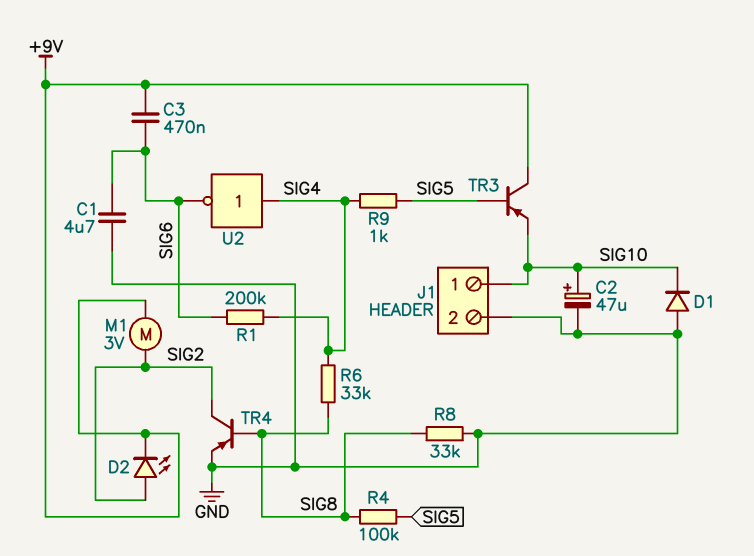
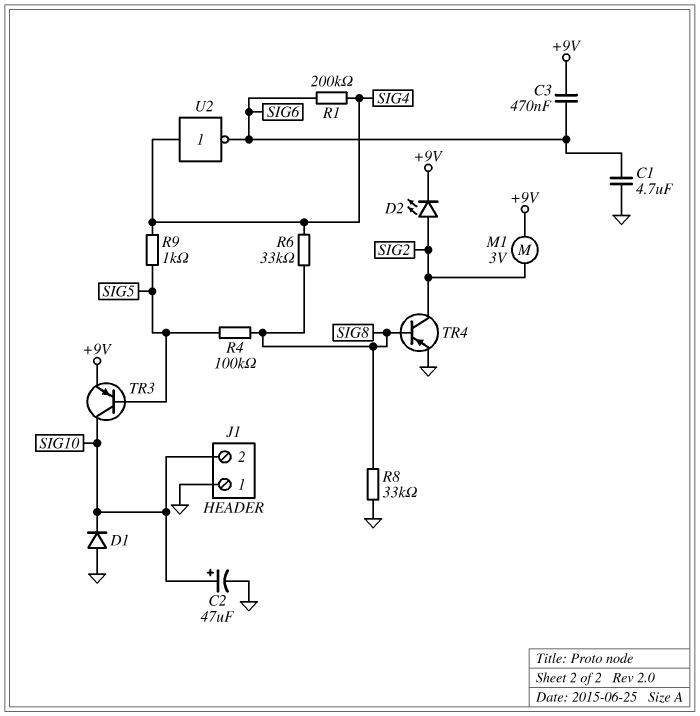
J1 pin 1: SIG10 -> GND
J1 pin 2: GND -> SIG10
TR3: PNP (B SIG5, C +9V, E SIG10) -> PNP (B SIG5, C SIG10, E +9V)

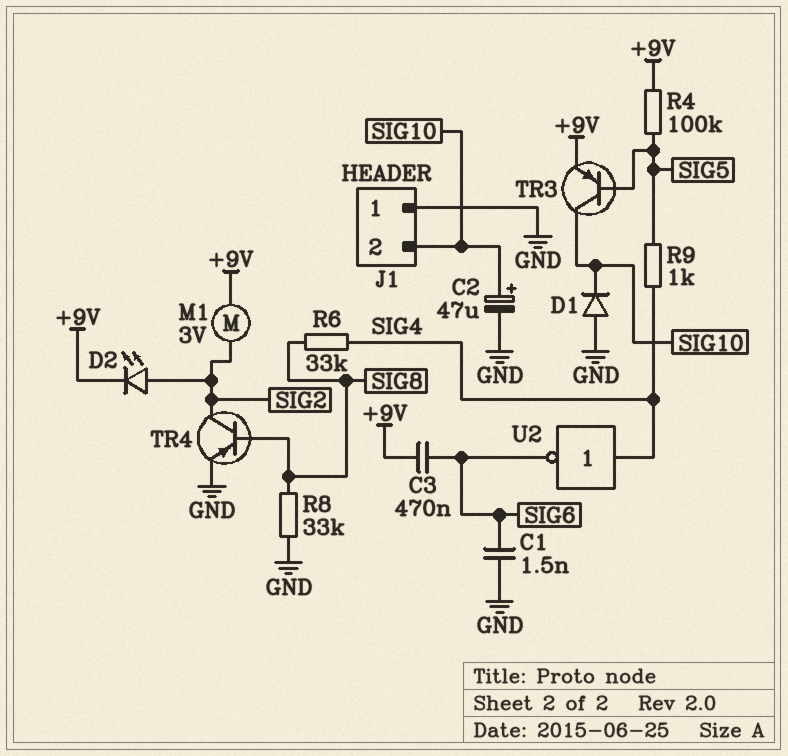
C1: 4.7uF (GND, SIG6) -> 1.5nF (GND, SIG6)
R1: 200k (SIG4, SIG6) -> none
R4: 100k (SIG5, SIG8) -> 100k (+9V, SIG5)

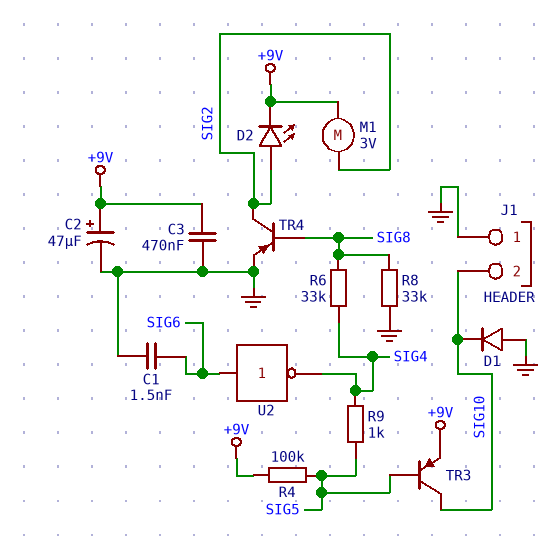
C2: 47uF (plus SIG10, minus GND) -> 47uF (plus +9V, minus GND)
C3: 470nF (+9V, SIG6) -> 470nF (+9V, GND)
U2: NOT (in SIG4, out SIG6) -> NOT (in SIG6, out SIG4)

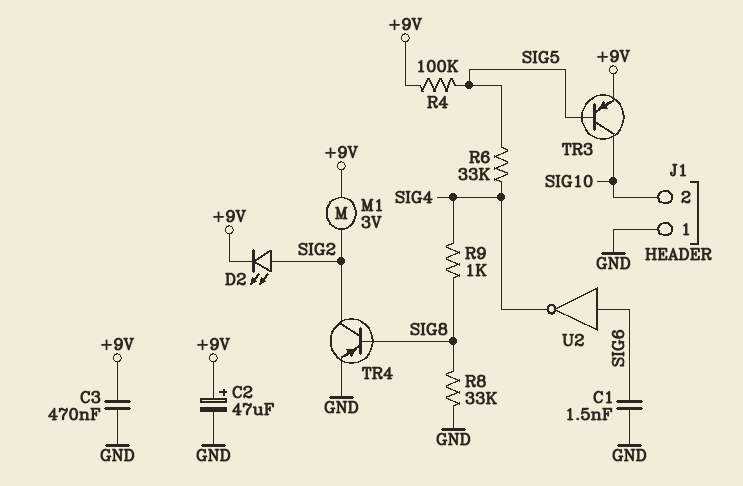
D1: diode (A GND, K SIG10) -> none
R6: 33k (SIG4, SIG8) -> 33k (SIG4, SIG5)
R9: 1k (SIG4, SIG5) -> 1k (SIG4, SIG8)

